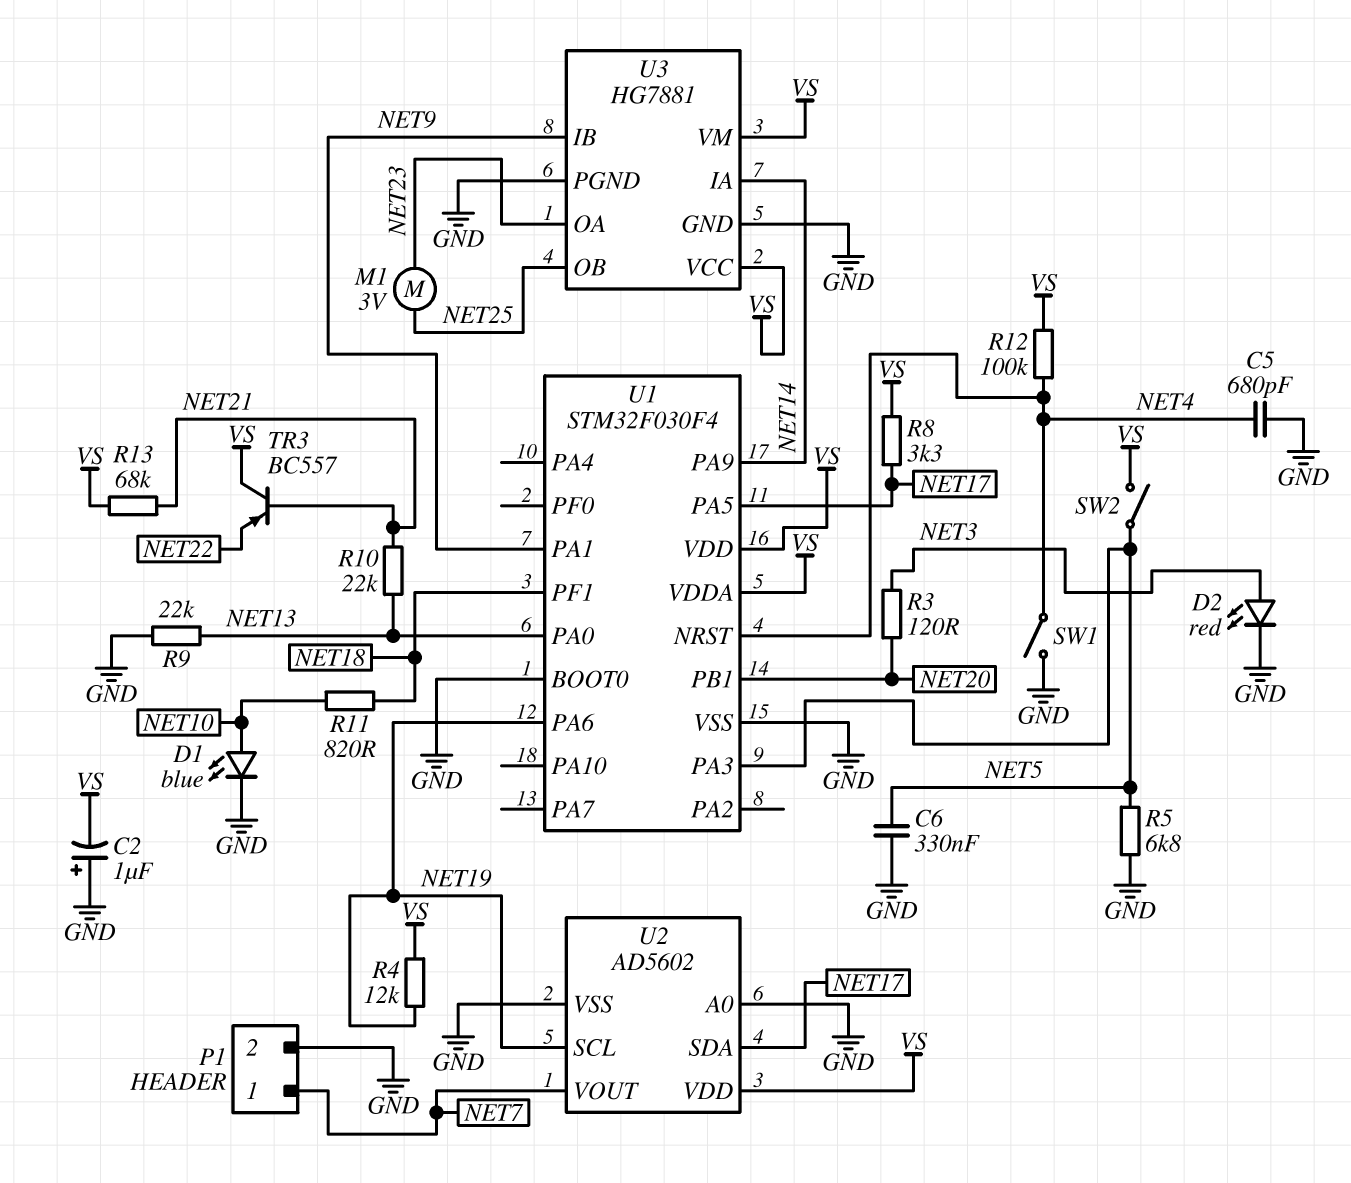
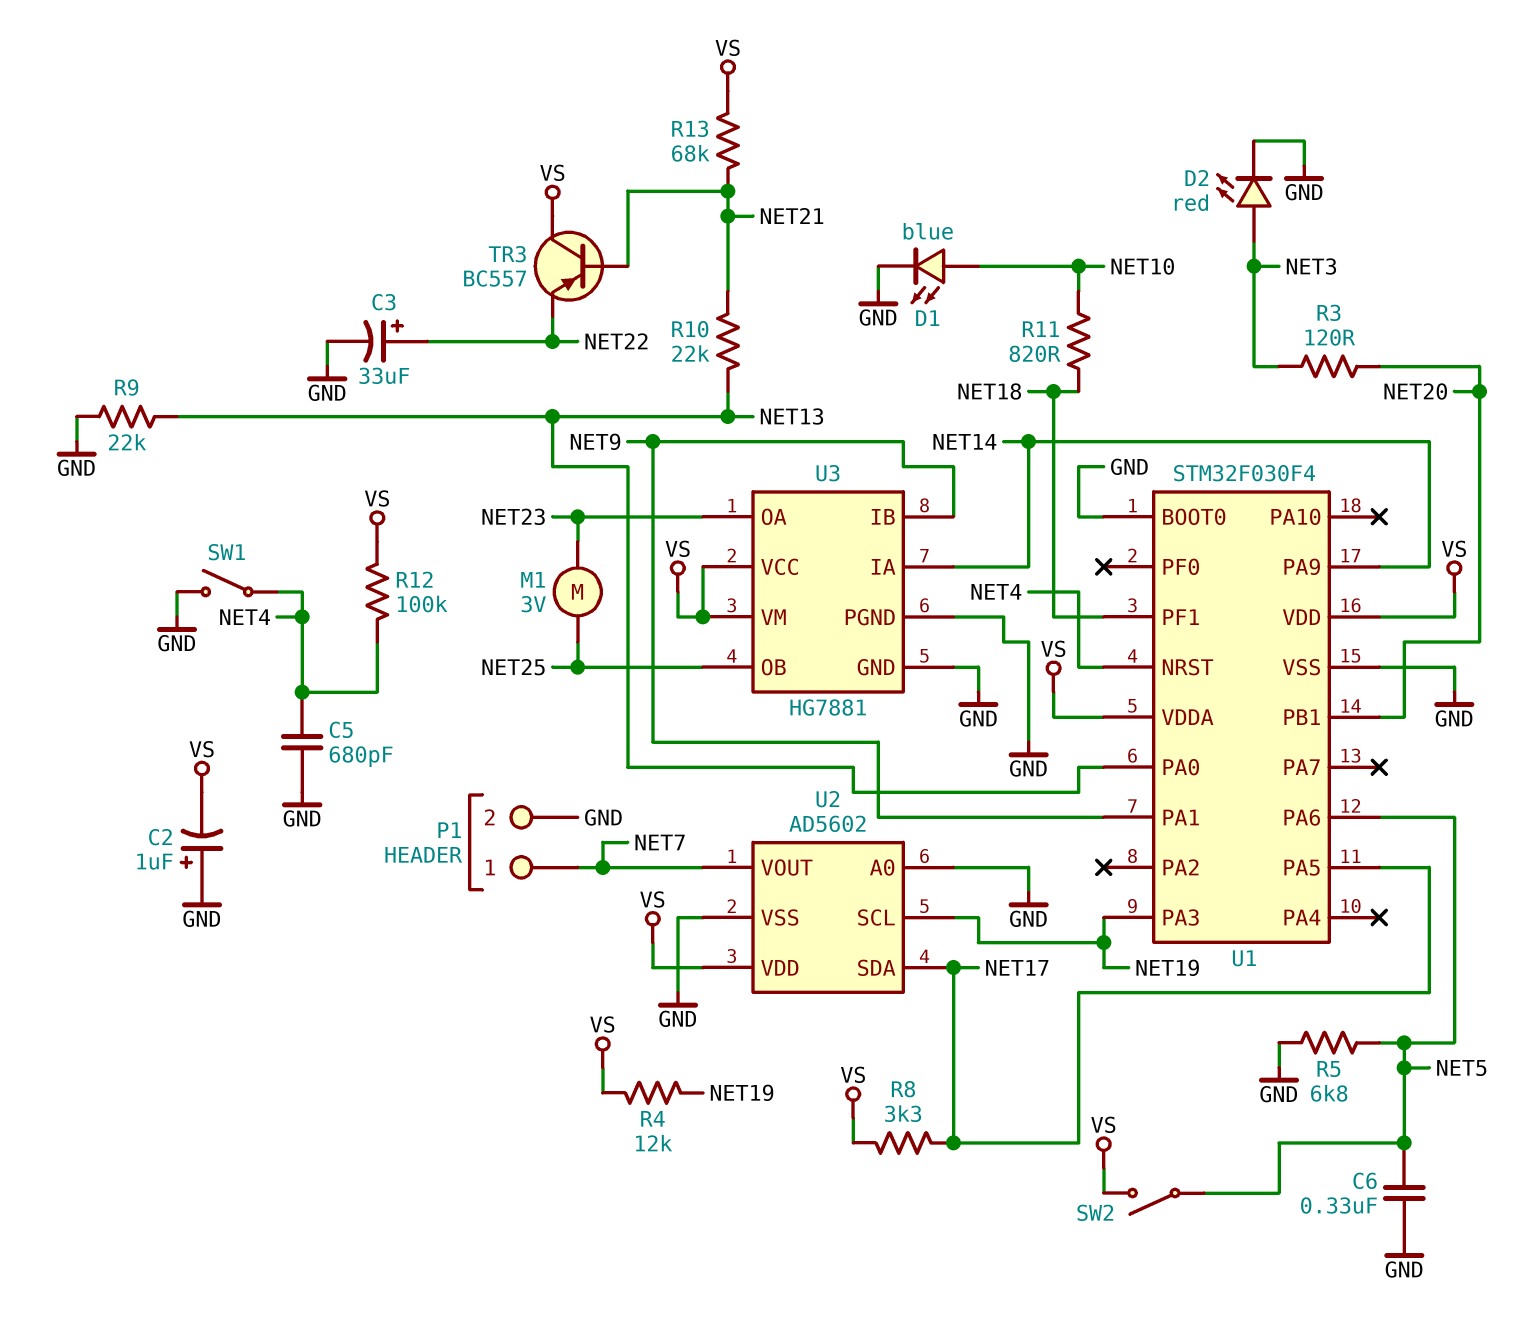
C3: none -> 33uF (plus NET22, minus GND)
U1 pin PA3: NET5 -> NET19
U1 pin PA6: NET19 -> NET5

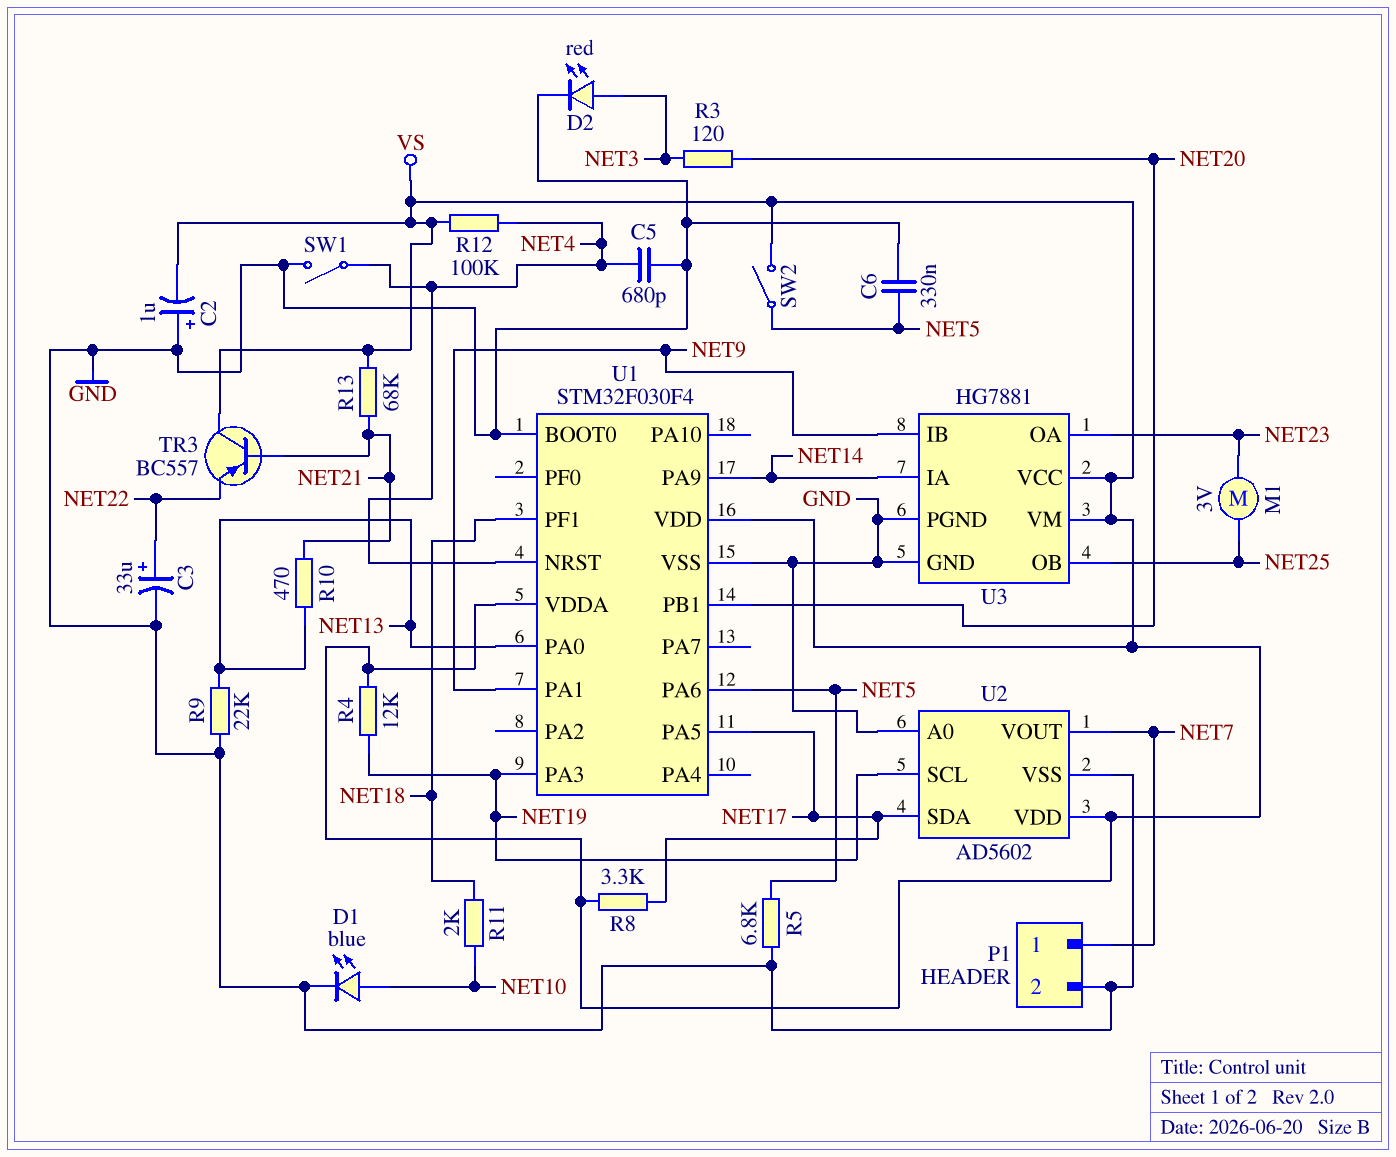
R10: 22k (NET13, NET21) -> 470 (NET13, NET21)
R11: 820 (NET10, NET18) -> 2k (NET10, NET18)

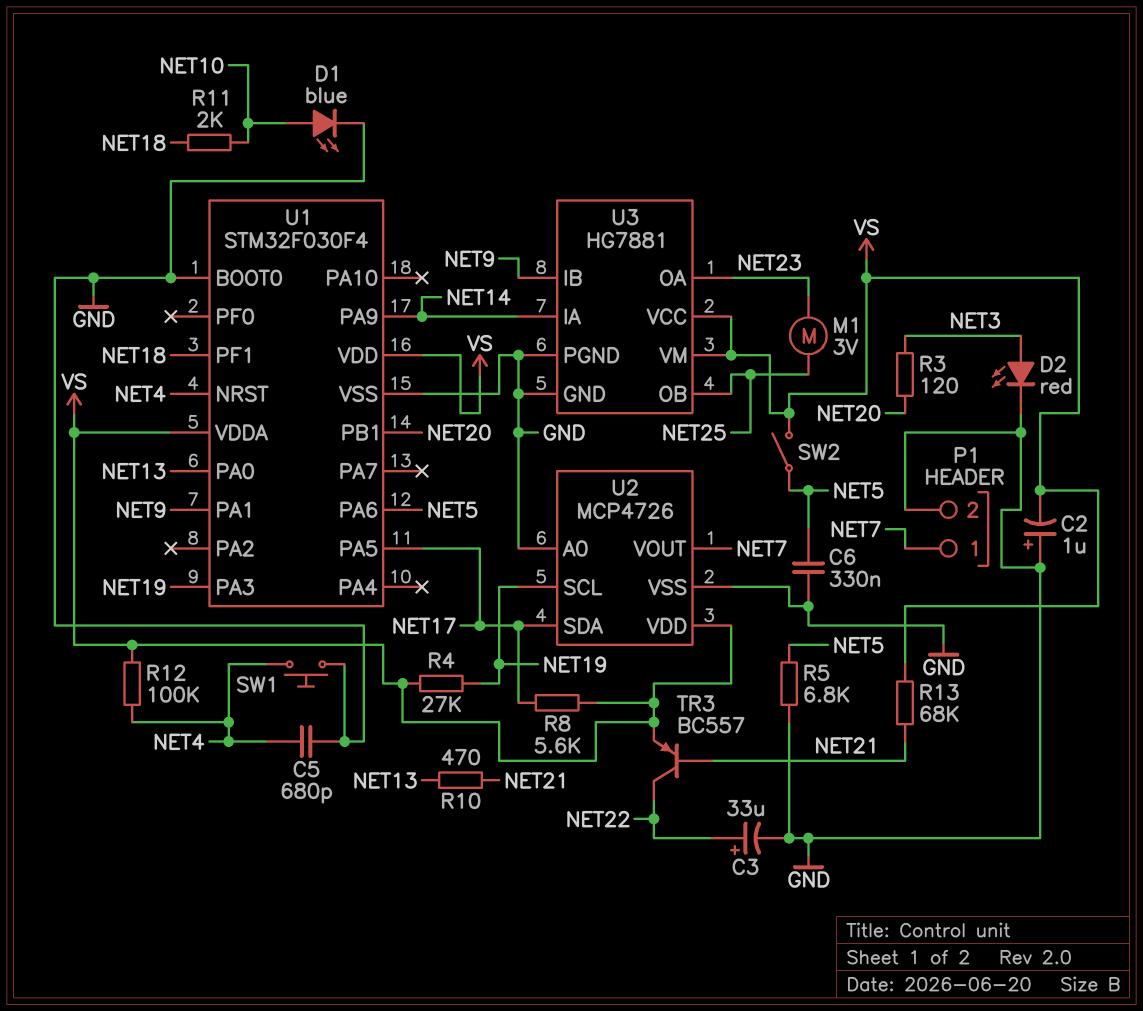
R4: 12k (NET19, VS) -> 27k (NET19, VS)
R8: 3.3k (NET17, VS) -> 5.6k (NET17, VS)
R9: 22k (GND, NET13) -> none
SW1: switch (GND, NET4) -> button (GND, NET4)
TR3: PNP BC557 (B NET21, C VS, E NET22) -> PNP BC557 (B NET21, C NET22, E VS)
U2: AD5602 -> MCP4726

